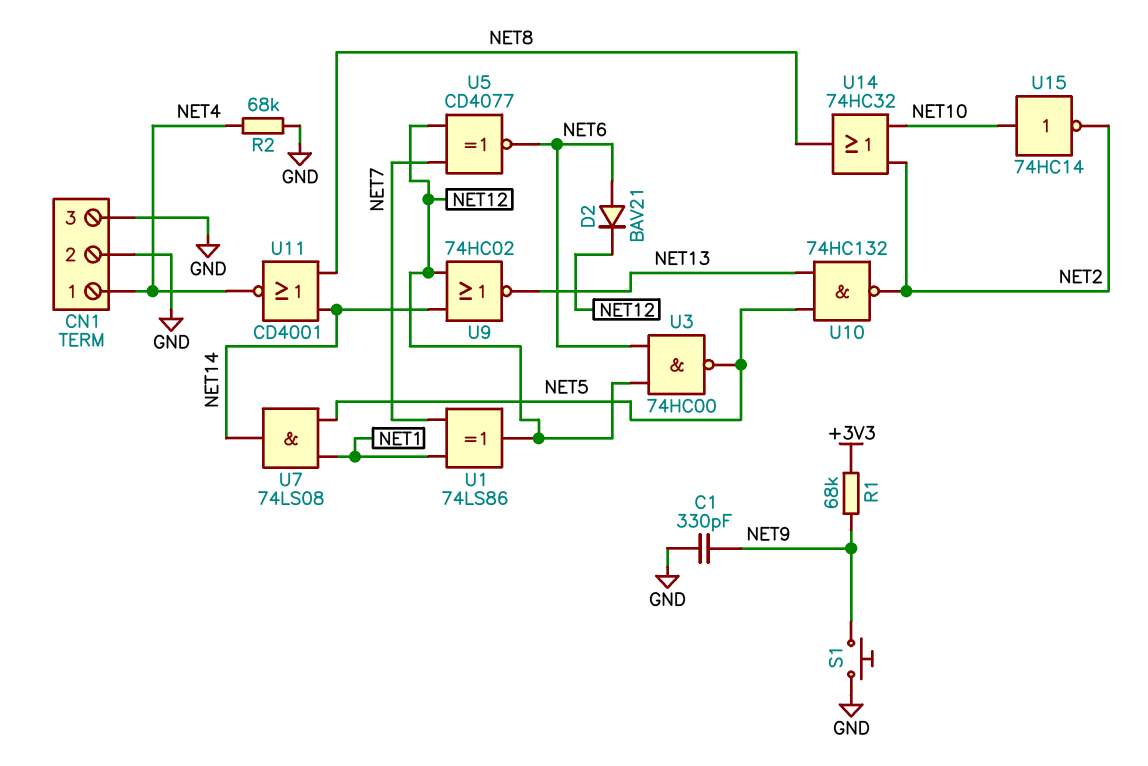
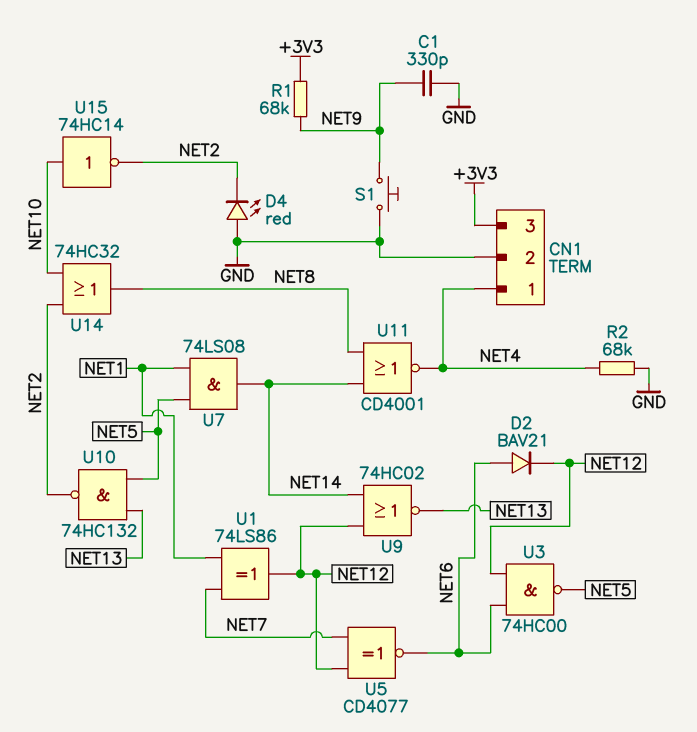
CN1 pin 3: GND -> +3V3
D4: none -> LED red (A GND, K NET2)

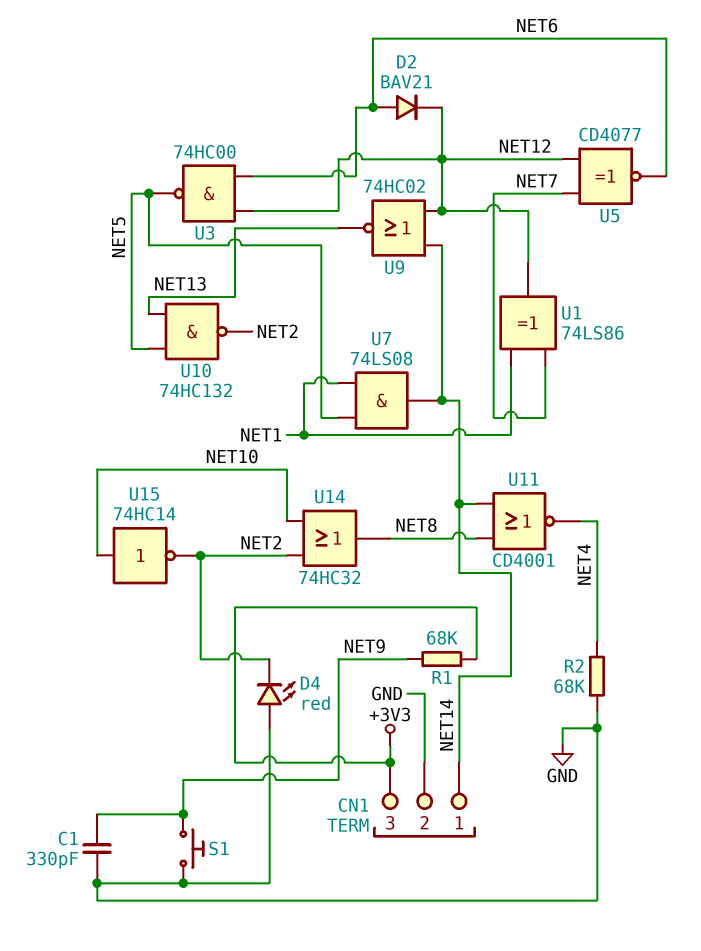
CN1 pin 1: NET4 -> NET14

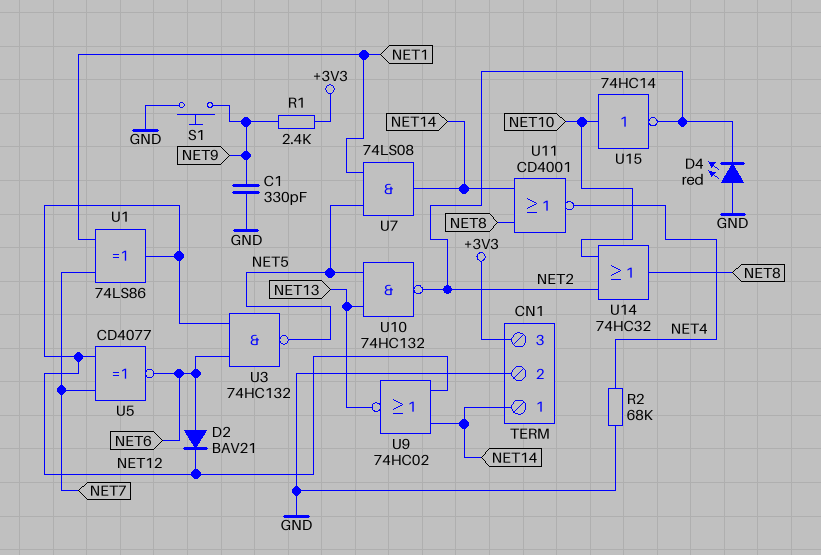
R1: 68k (+3V3, NET9) -> 2.4k (+3V3, NET9)
U3: NAND 74HC00 (in NET6, in NET12, out NET5) -> NAND 74HC132 (in NET6, in NET12, out NET5)

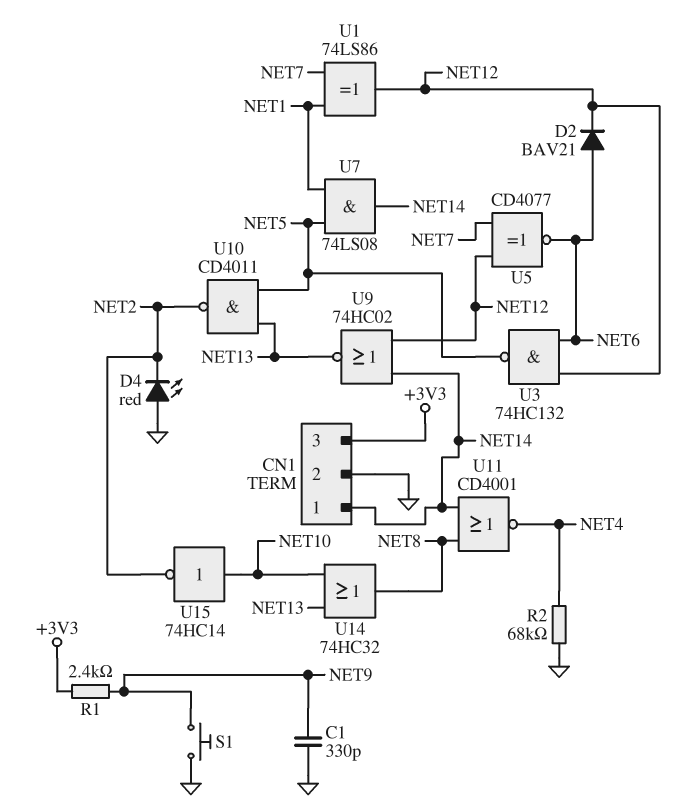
U10: NAND 74HC132 (in NET5, in NET13, out NET2) -> NAND CD4011 (in NET5, in NET13, out NET2)
U14: OR 74HC32 (in NET2, in NET10, out NET8) -> OR 74HC32 (in NET10, in NET13, out NET8)

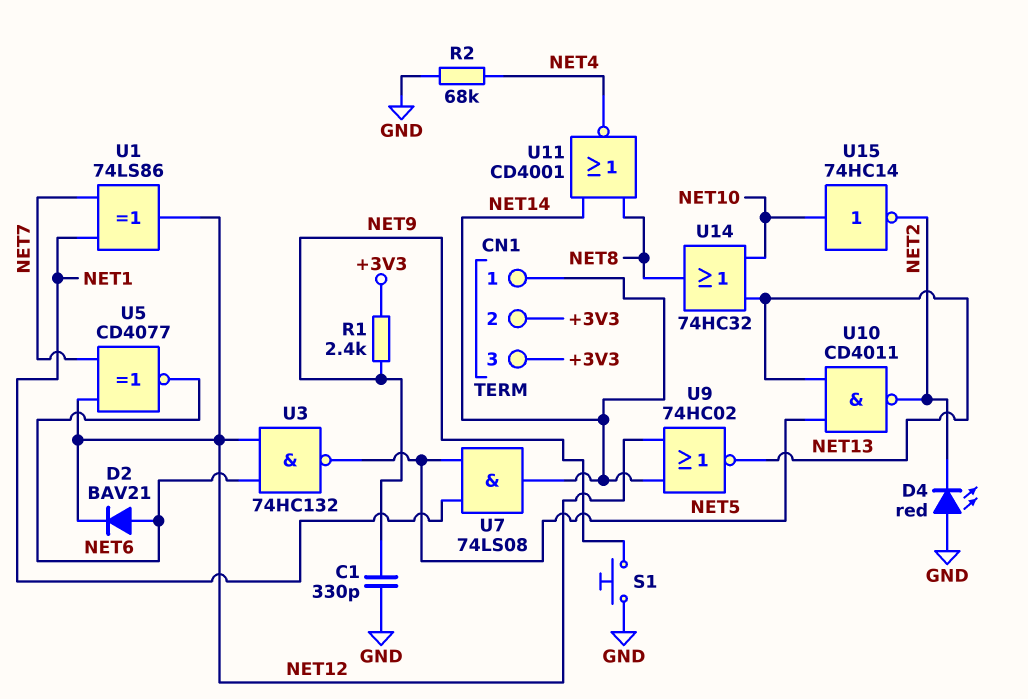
CN1 pin 2: GND -> +3V3

